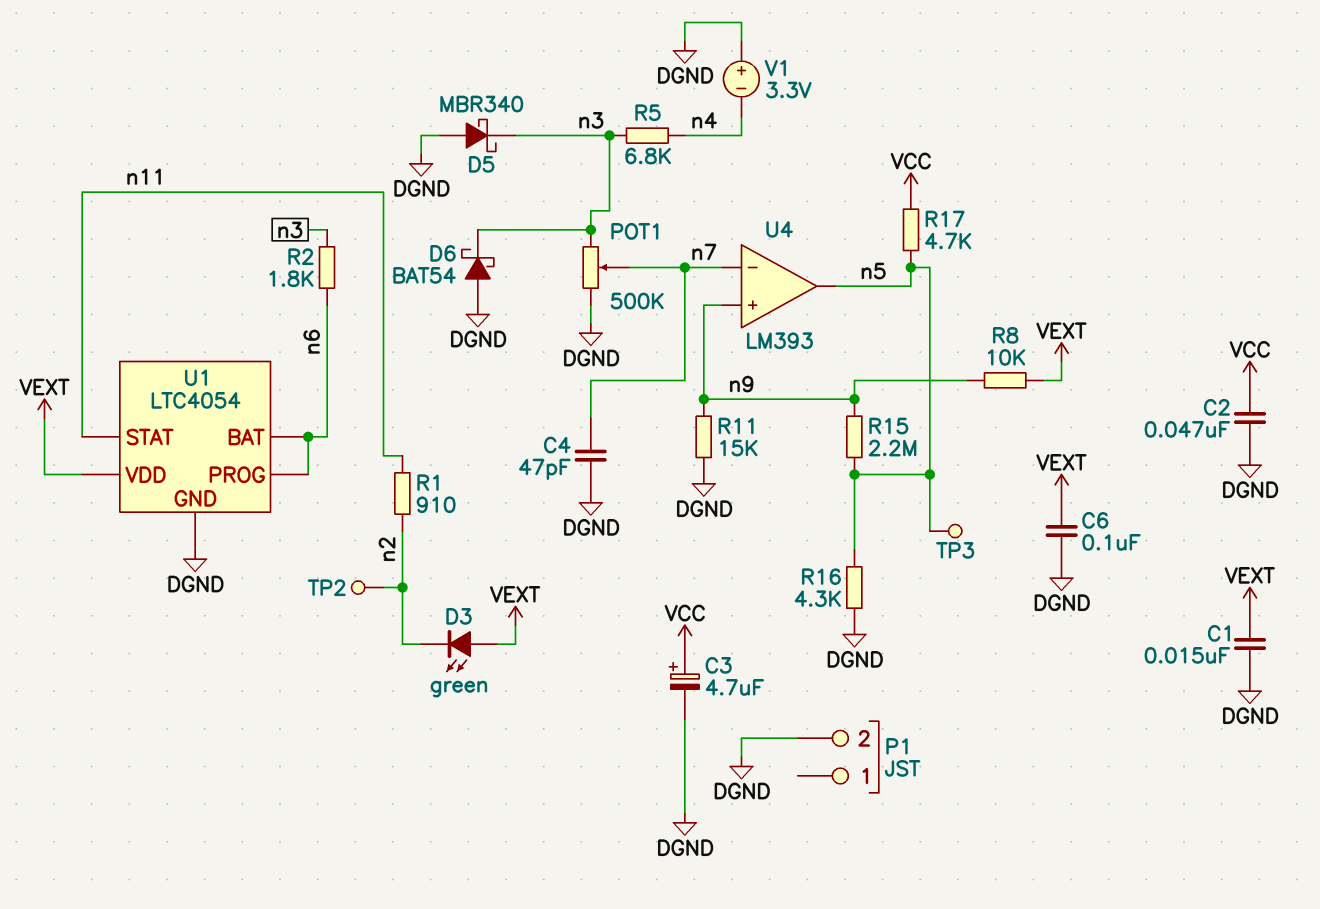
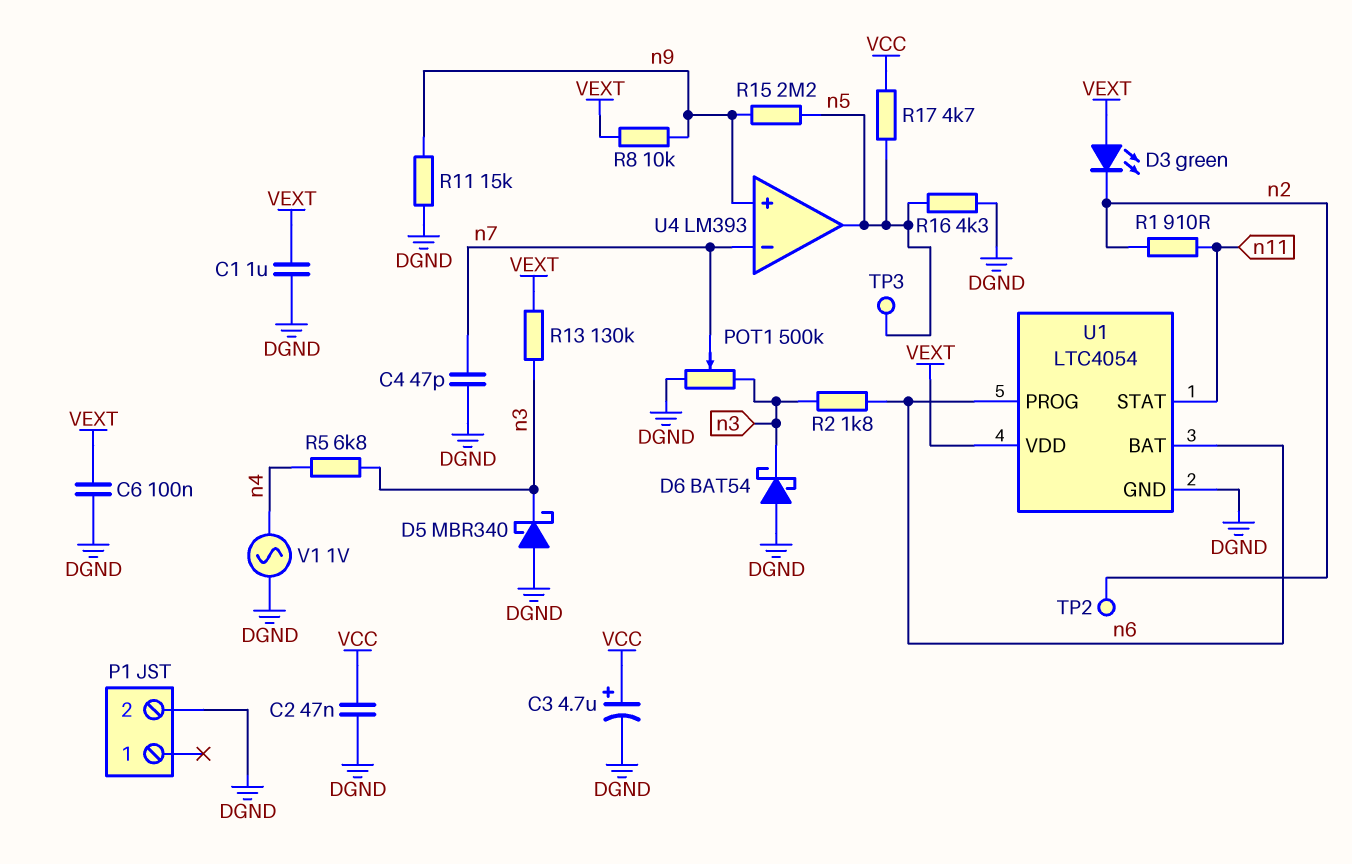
C1: 15nF (DGND, VEXT) -> 1uF (DGND, VEXT)
R13: none -> 130k (VEXT, n3)
V1: 3.3V (plus DGND, minus n4) -> AC 1V (DGND, n4)

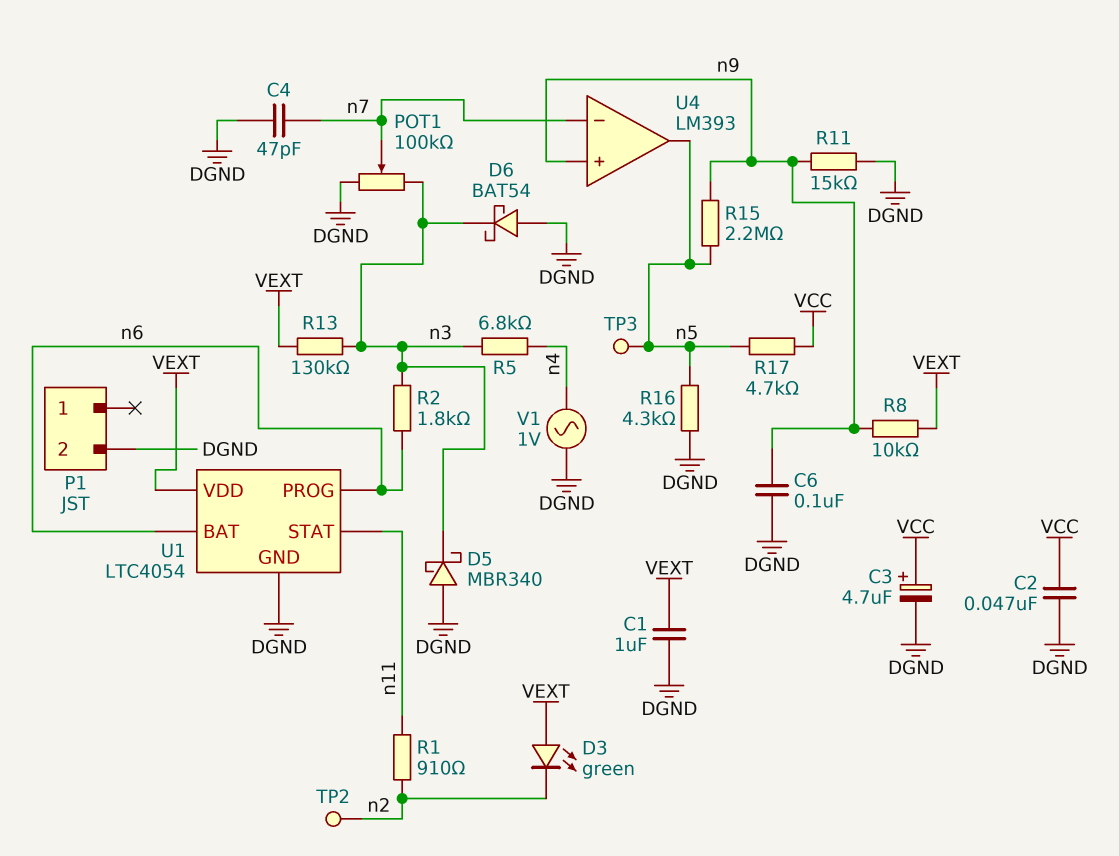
C6: 100nF (DGND, VEXT) -> 100nF (DGND, n9)
POT1: 500k (DGND, n3, wiper n7) -> 100k (DGND, n3, wiper n7)

